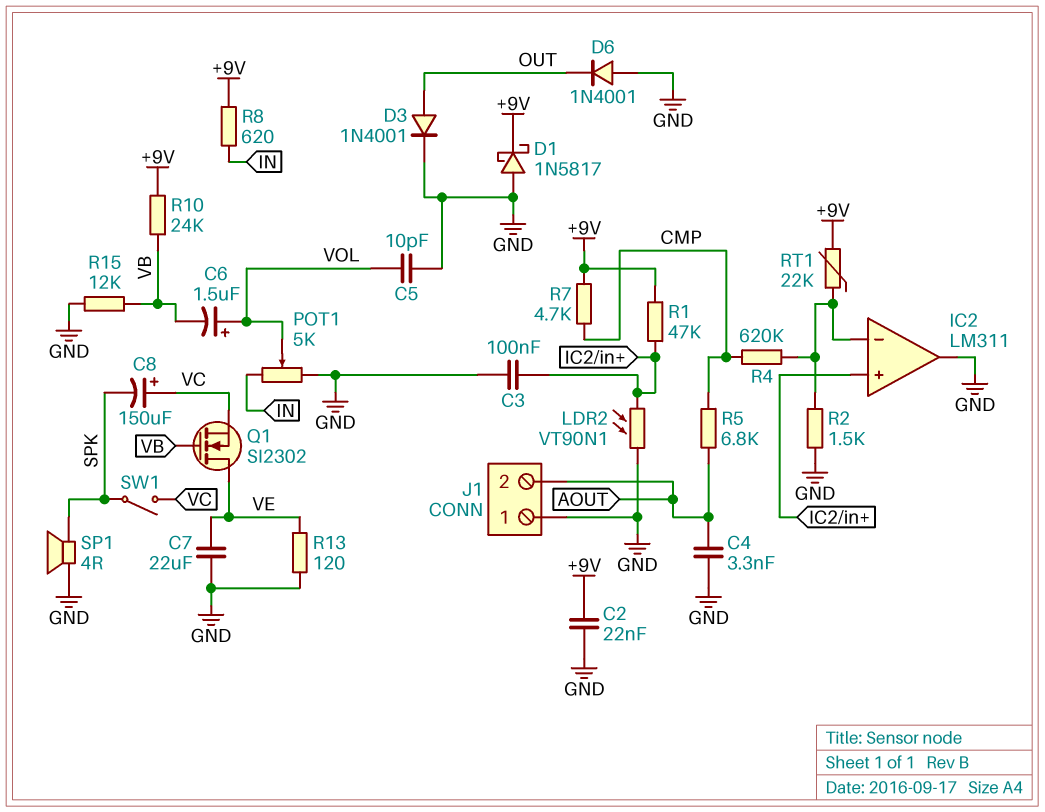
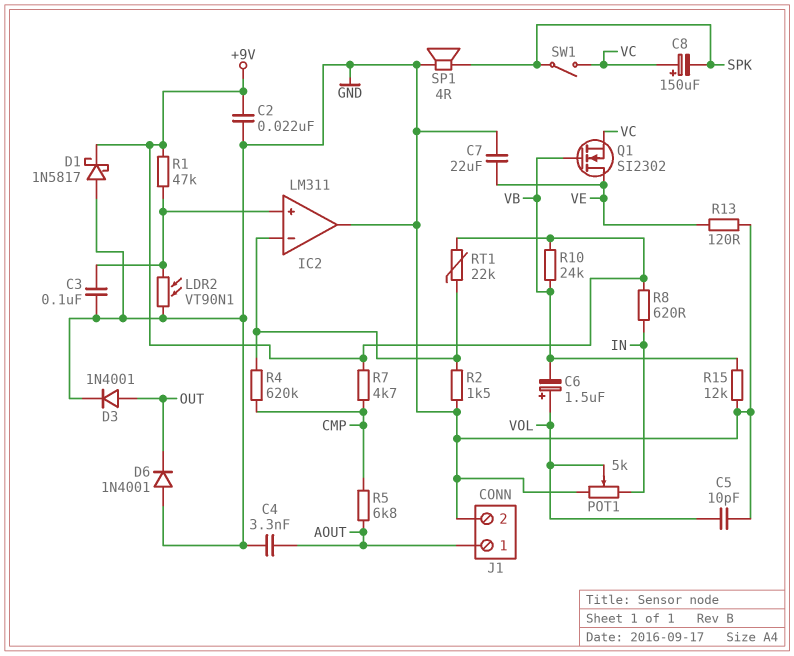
J1 pin 1: GND -> AOUT
J1 pin 2: AOUT -> GND

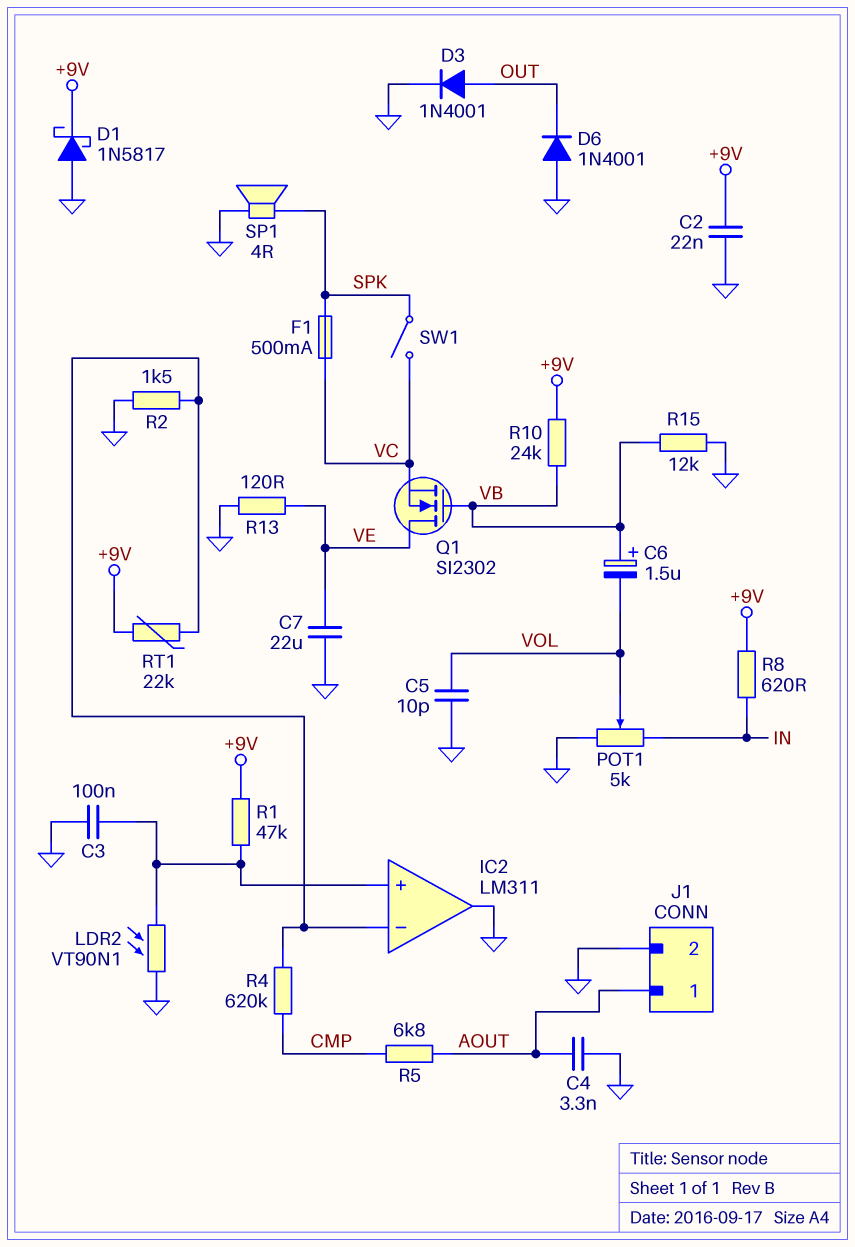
C6: 1.5uF (plus VOL, minus VB) -> 1.5uF (plus VB, minus VOL)
C8: 150uF (plus VC, minus SPK) -> none
F1: none -> 500mA (SPK, VC)
R7: 4.7k (+9V, CMP) -> none

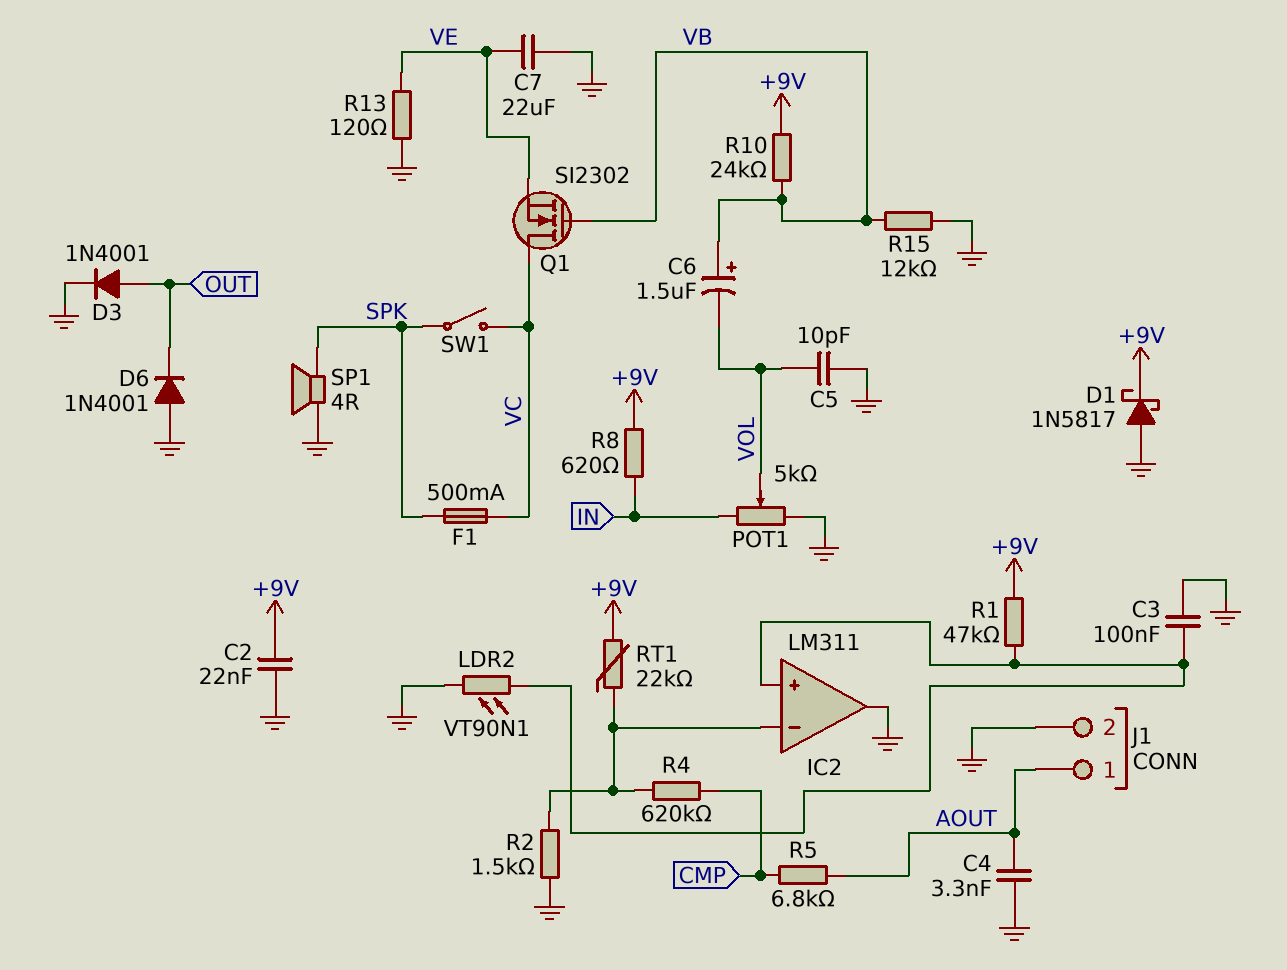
Q1: NMOS SI2302 (G VB, D VE, S VC) -> NMOS SI2302 (G VB, D VC, S VE)

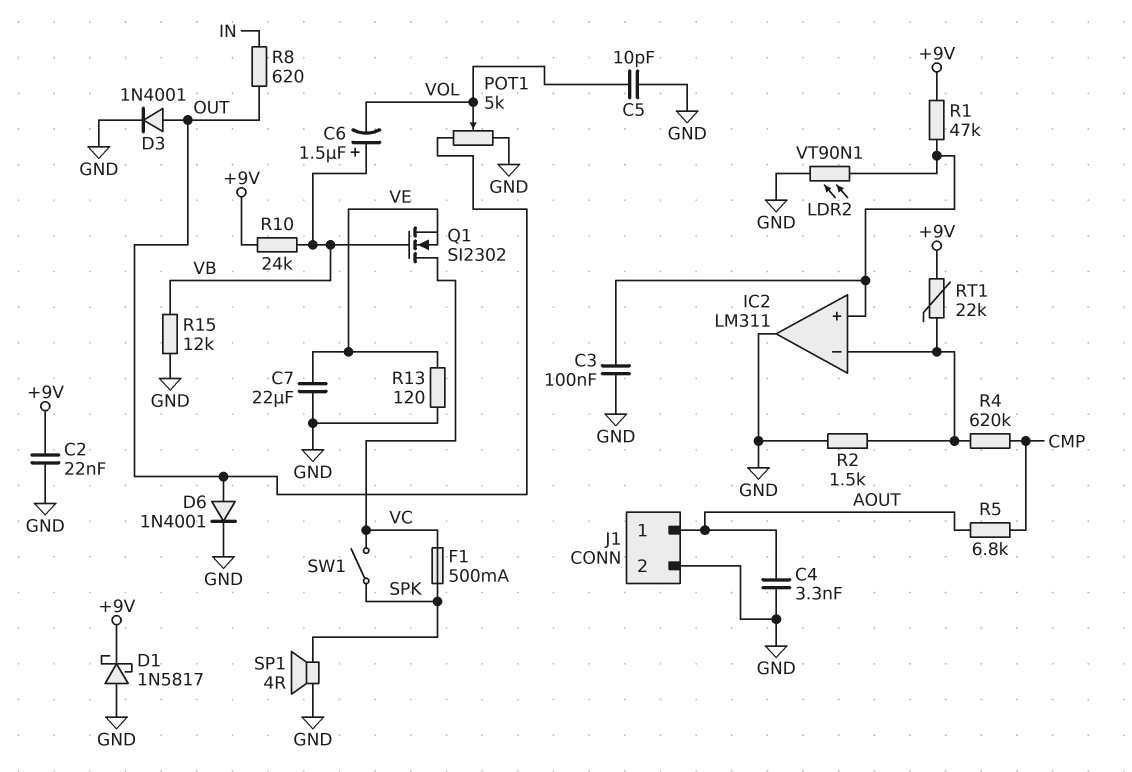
D6: diode 1N4001 (A GND, K OUT) -> diode 1N4001 (A OUT, K GND)
POT1: 5k (GND, IN, wiper VOL) -> 5k (GND, OUT, wiper VOL)
R8: 620 (+9V, IN) -> 620 (IN, OUT)

